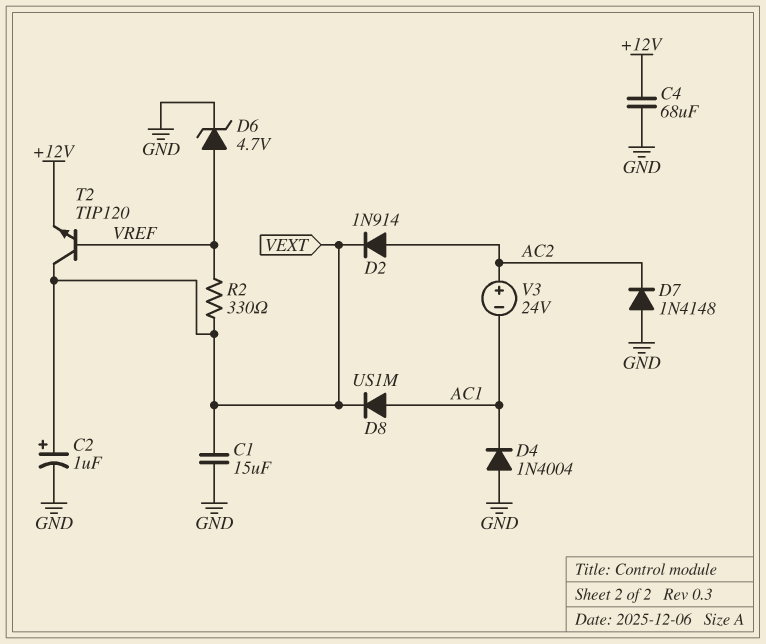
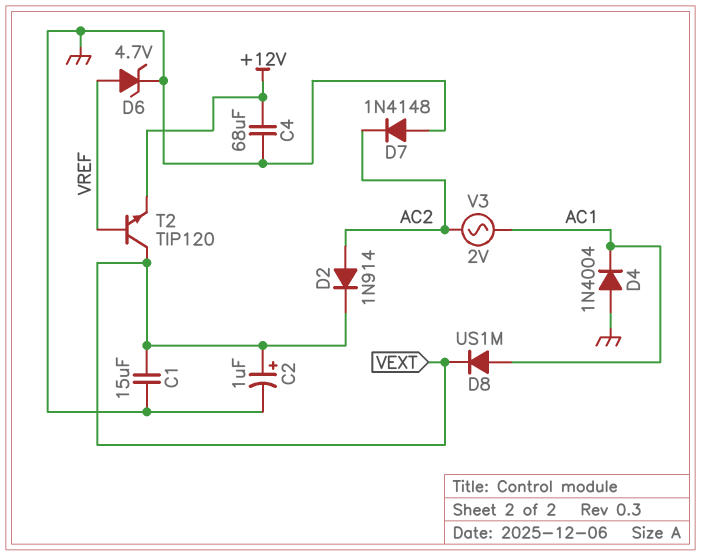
R2: 330 (VEXT, VREF) -> none
V3: 24V (plus AC2, minus AC1) -> AC 2V (AC1, AC2)

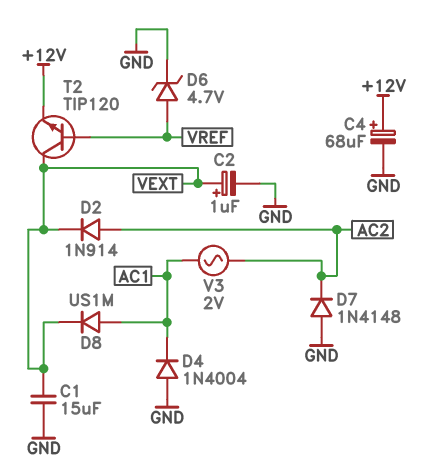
C4: 68uF (+12V, GND) -> 68uF (plus +12V, minus GND)

